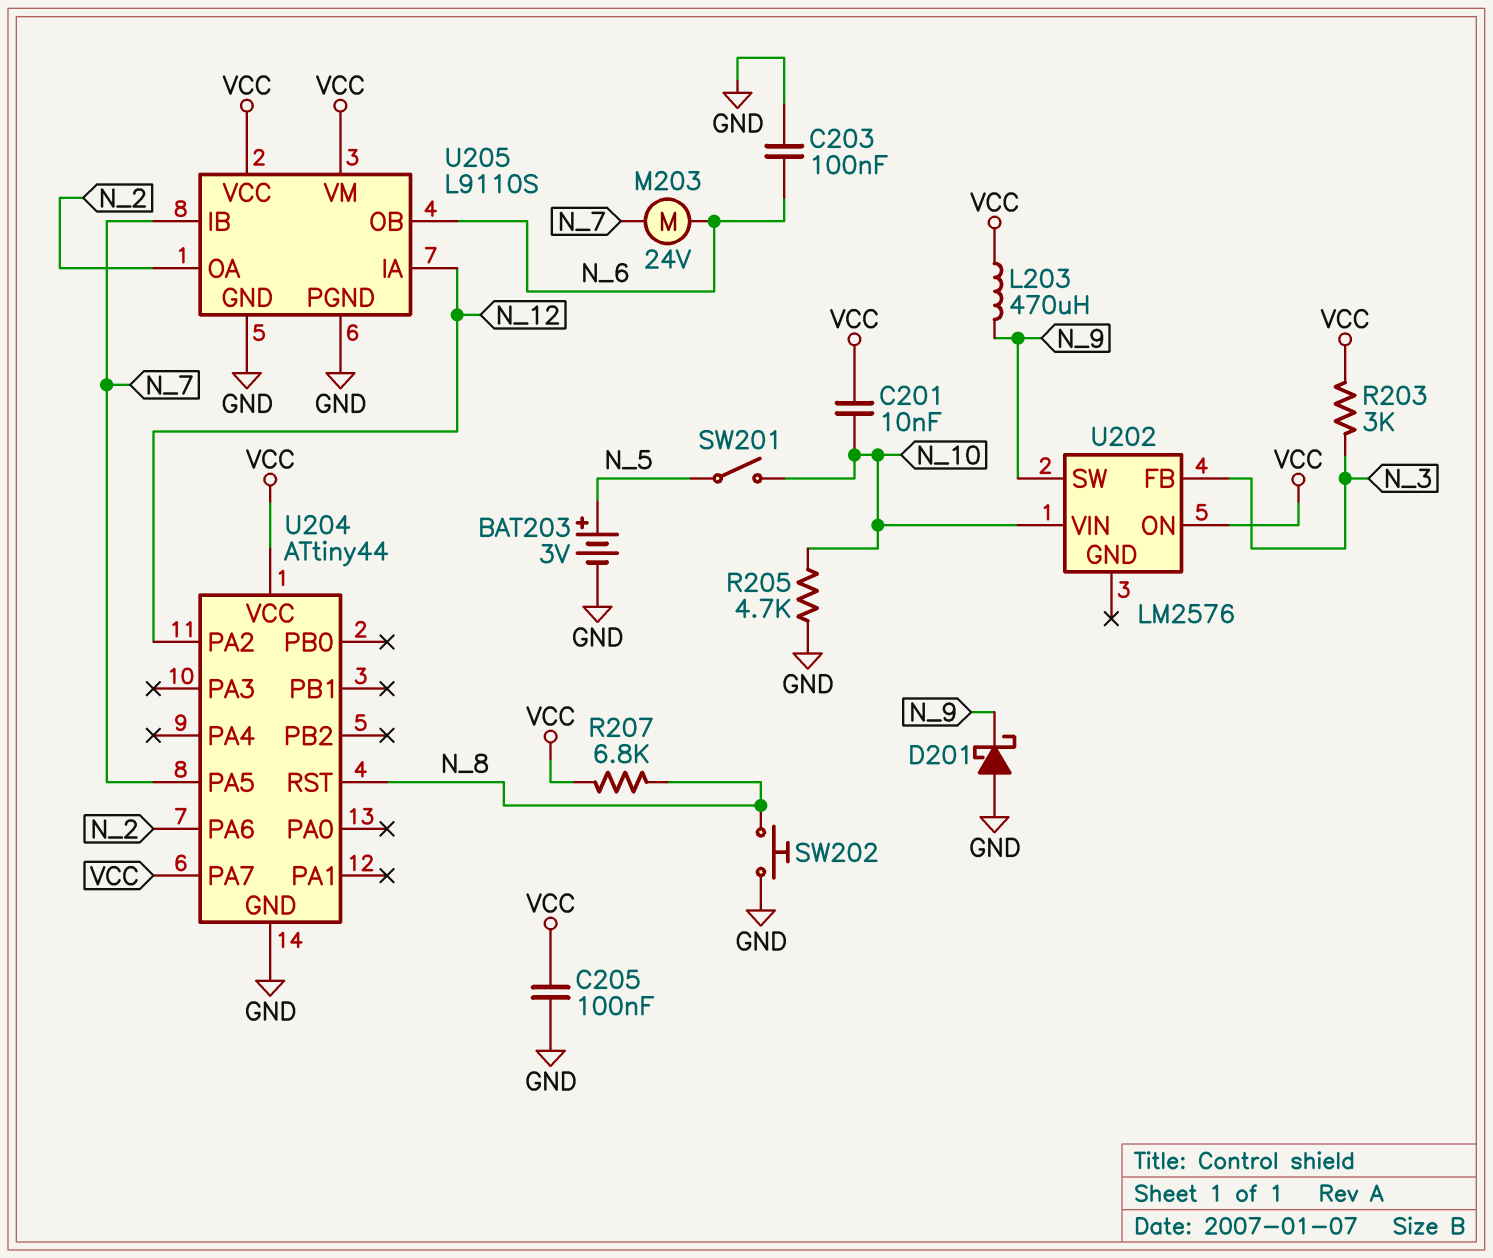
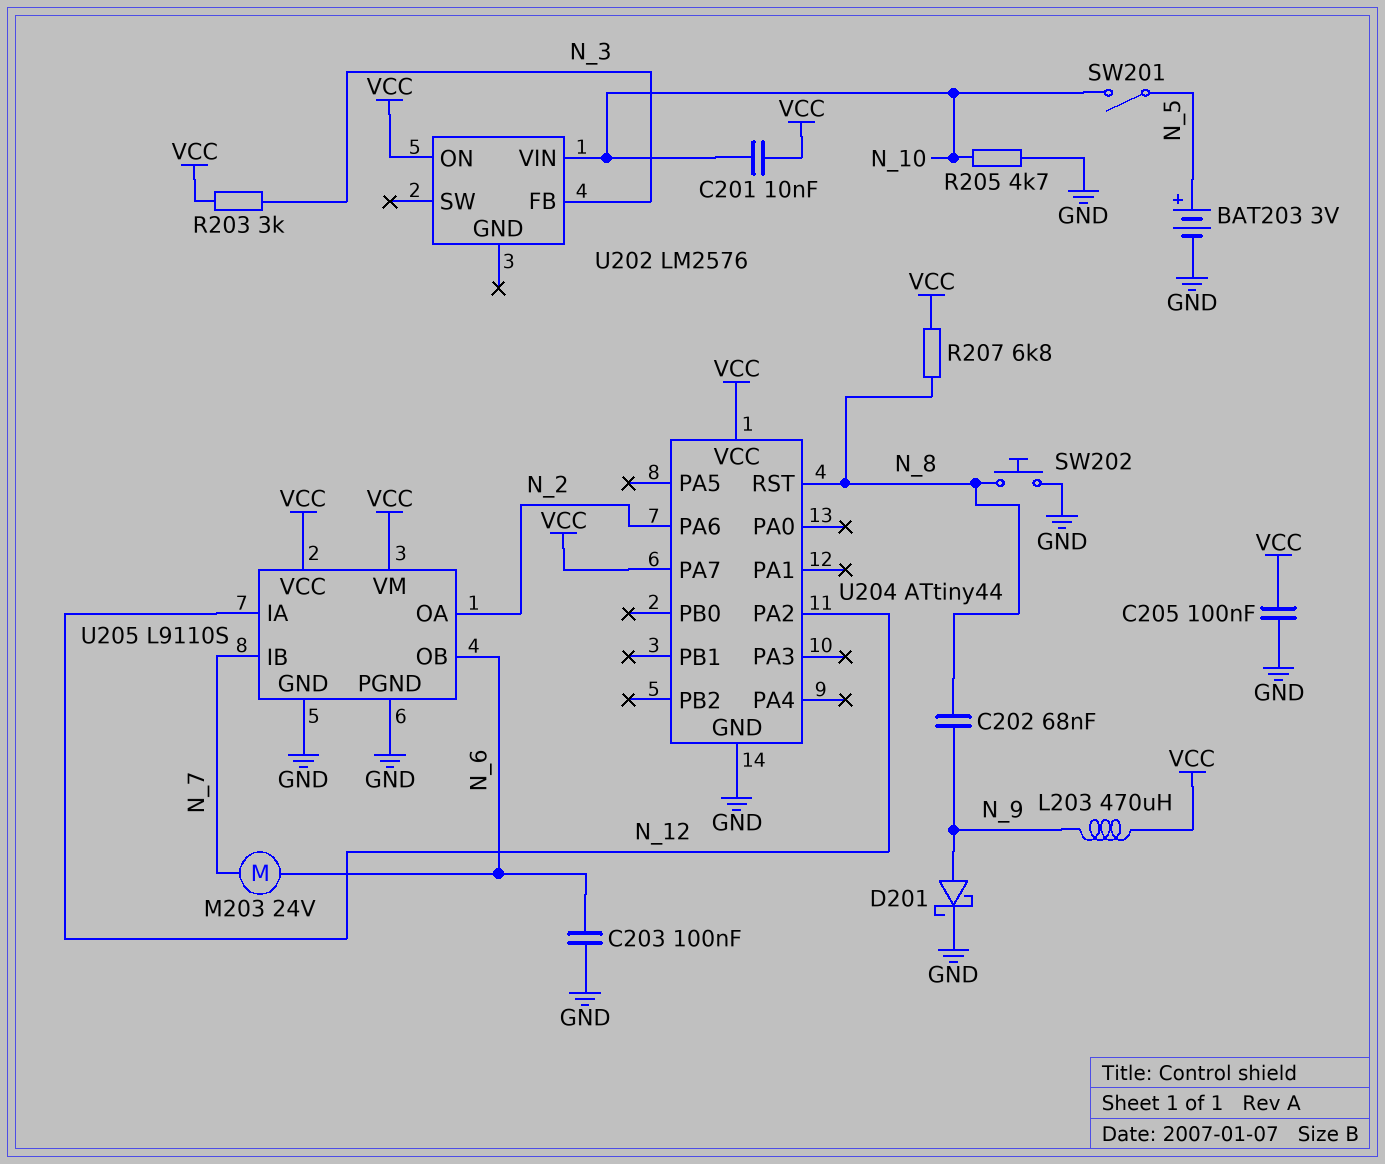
C202: none -> 68nF (N_8, N_9)
D201: schottky (A GND, K N_9) -> schottky (A N_9, K GND)
U202 pin SW: N_9 -> none
U204 pin PA5: N_7 -> none

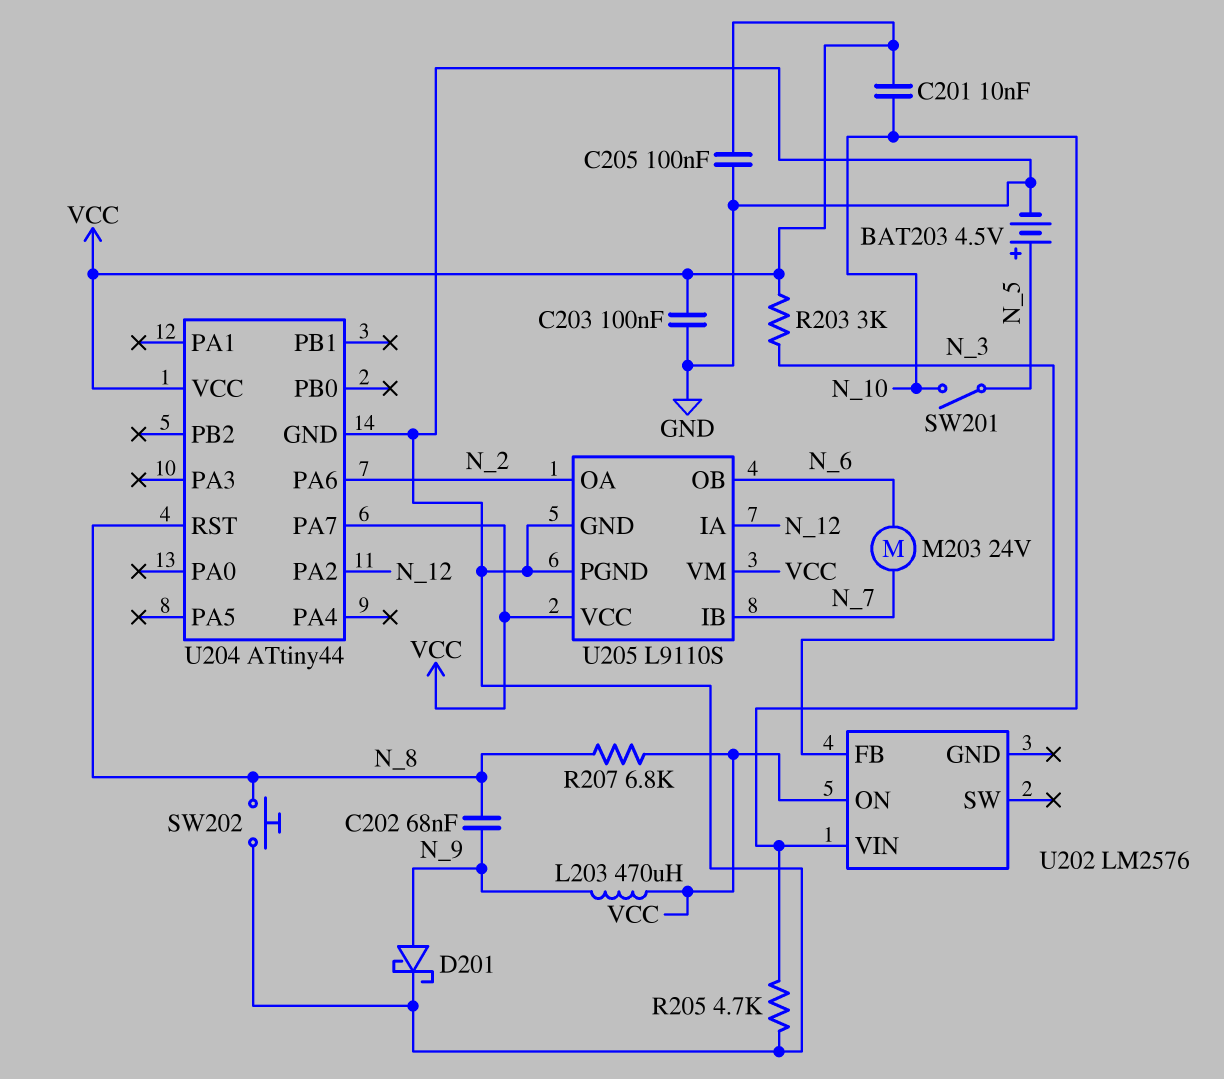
BAT203: 3V (plus N_5, minus GND) -> 4.5V (plus N_5, minus GND)
C203: 100nF (GND, N_6) -> 100nF (GND, VCC)

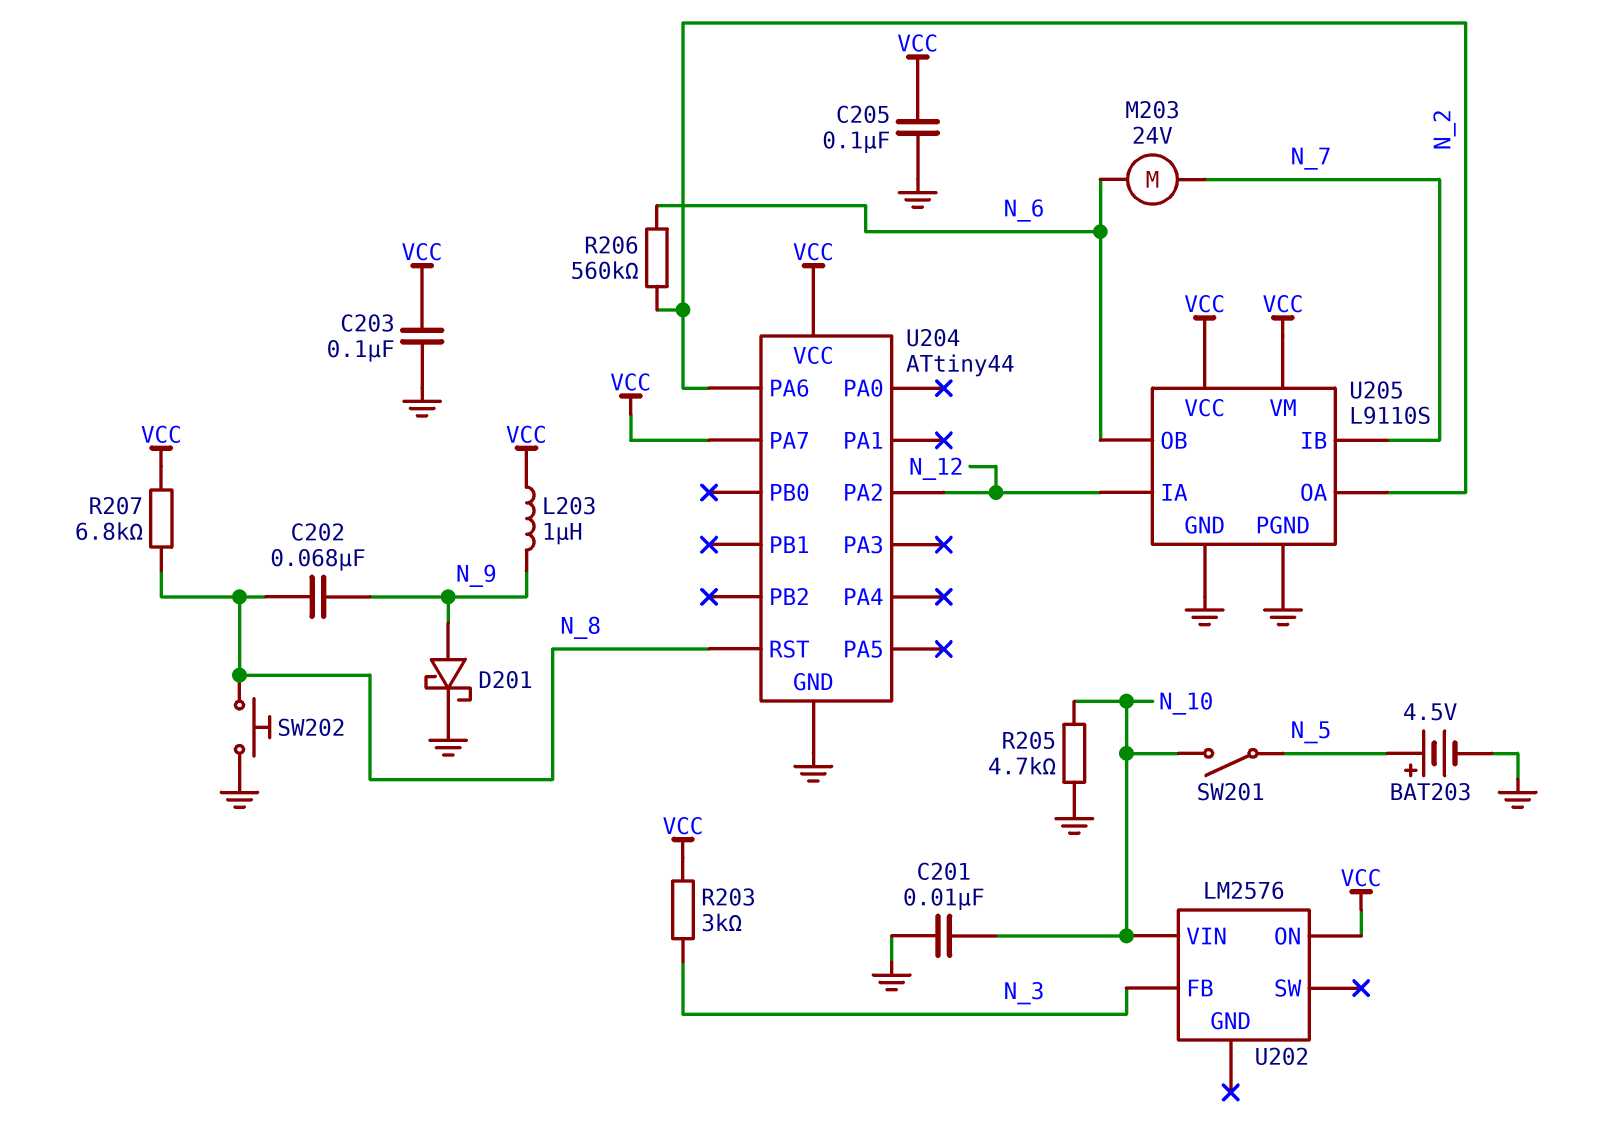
C201: 10nF (N_10, VCC) -> 10nF (GND, N_10)
L203: 470uH (N_9, VCC) -> 1uH (N_9, VCC)
R206: none -> 560k (N_2, N_6)

